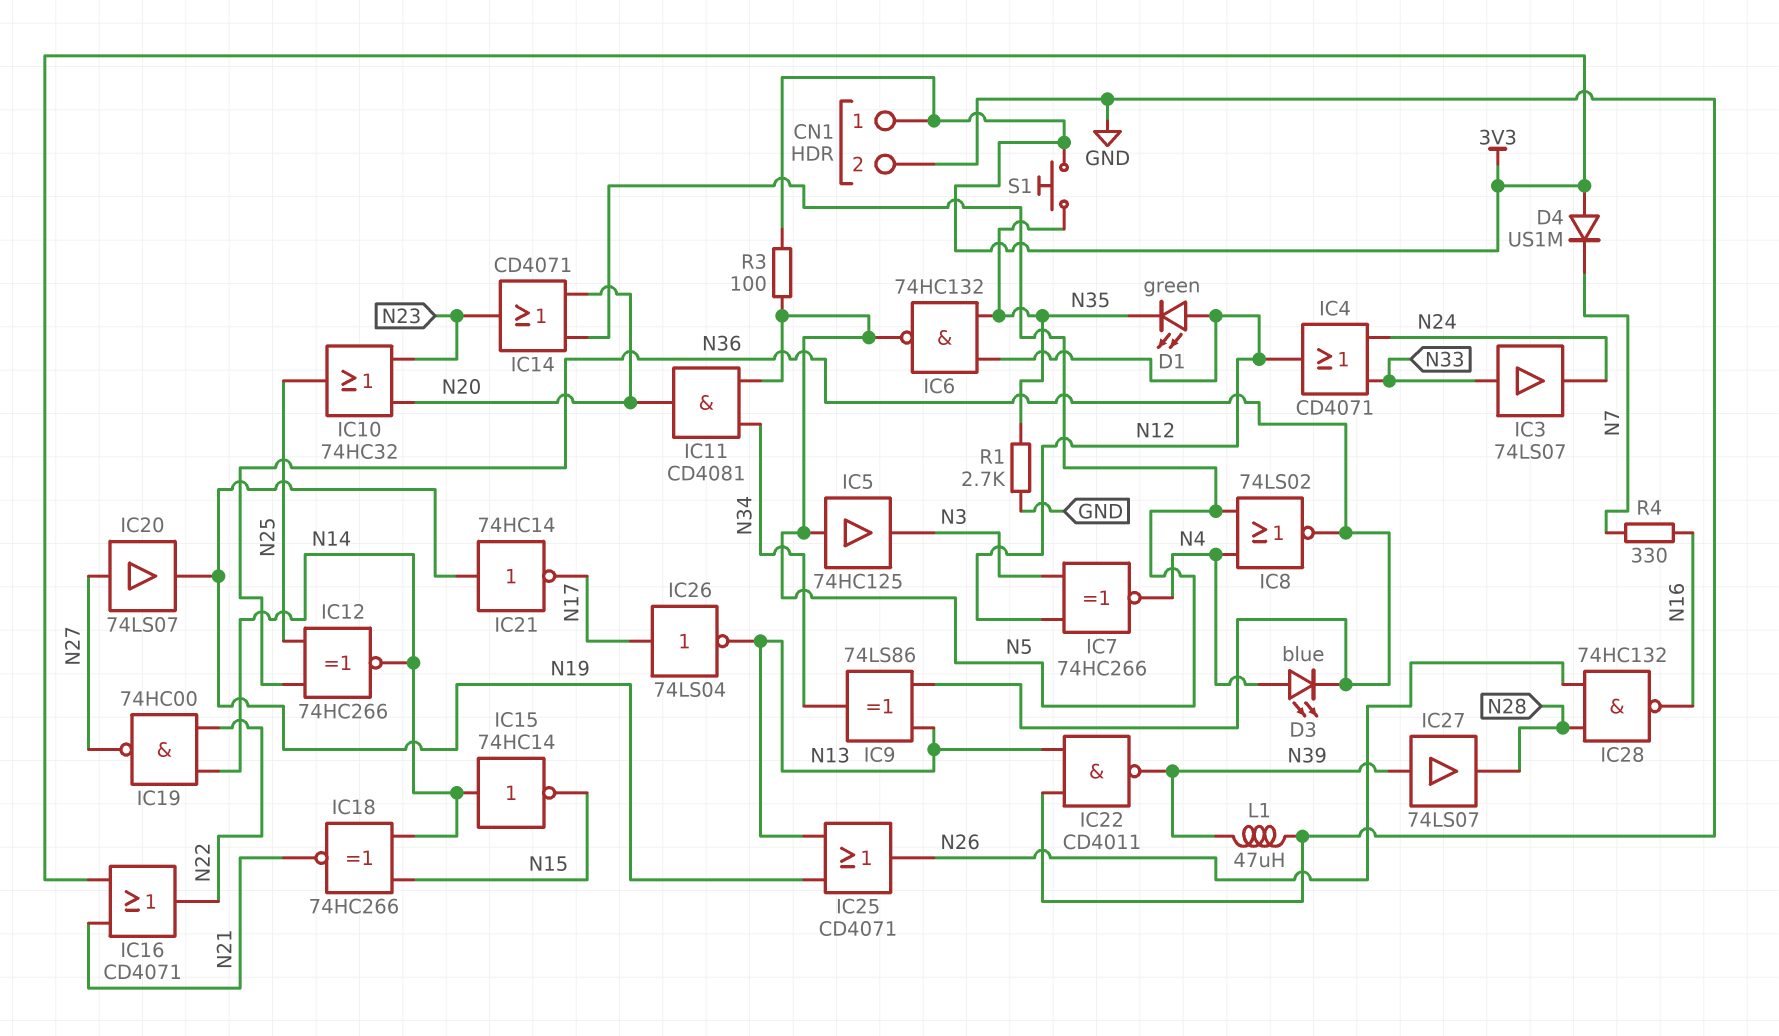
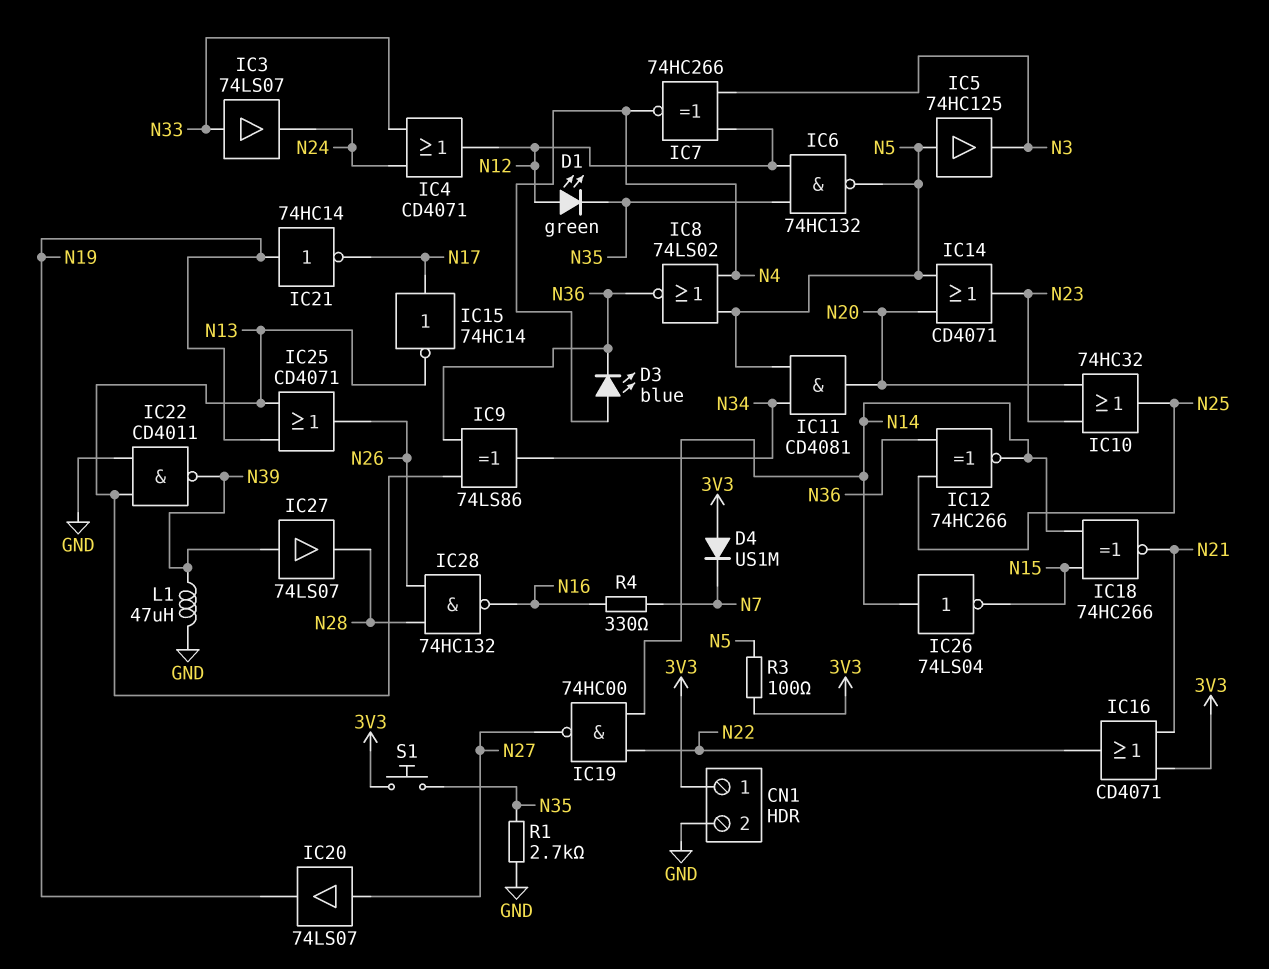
IC15: NOT 74HC14 (in N14, out N15) -> NOT 74HC14 (in N17, out N13)
IC26: NOT 74LS04 (in N17, out N13) -> NOT 74LS04 (in N14, out N15)

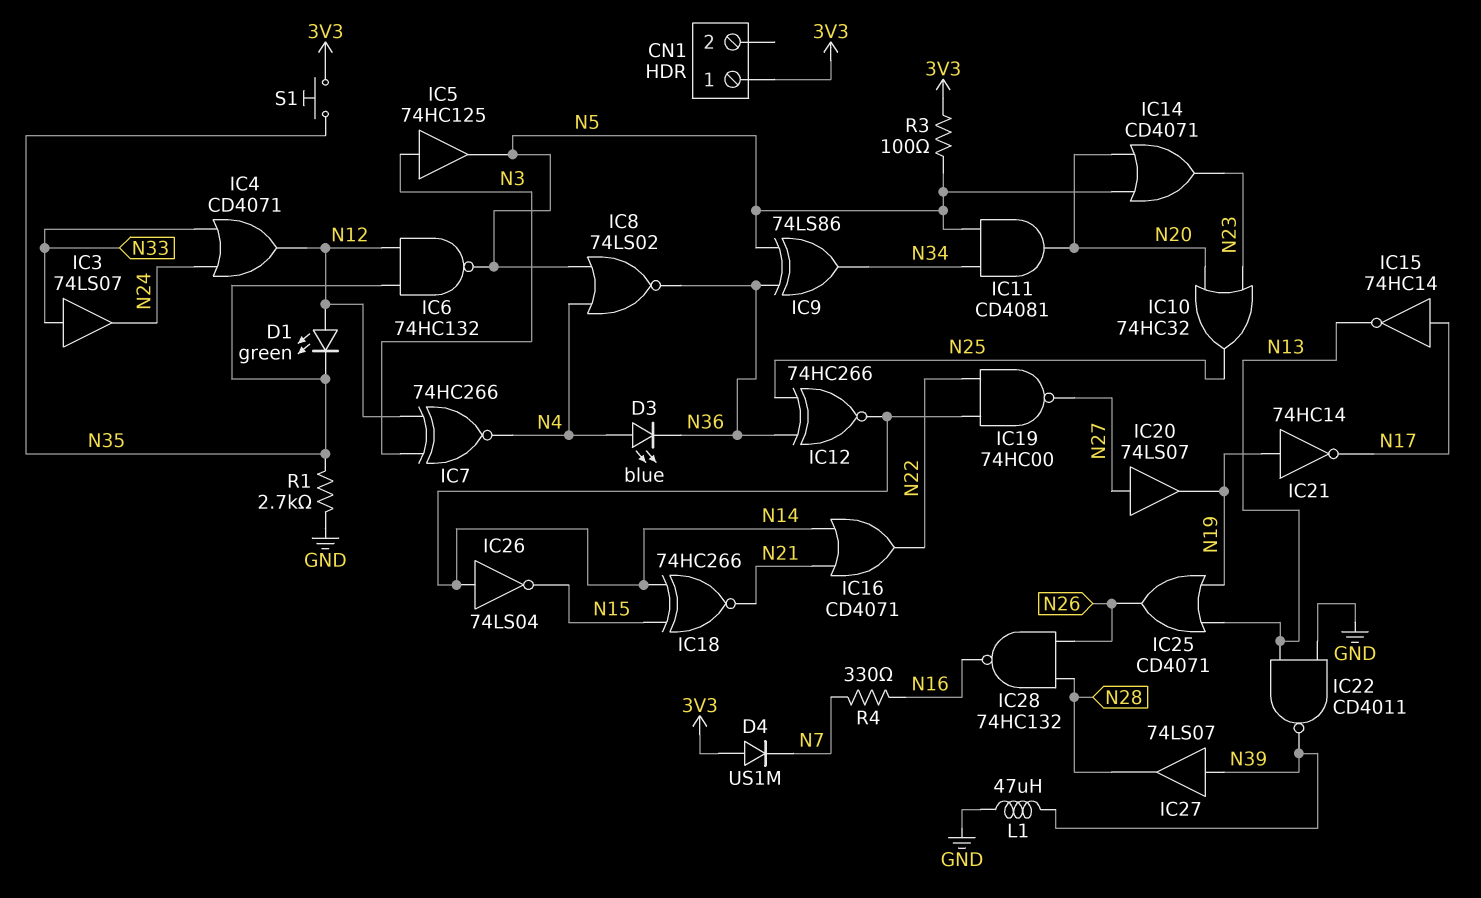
CN1 pin 2: GND -> none
IC5: buffer 74HC125 (in N5, out N3) -> buffer 74HC125 (in N3, out N5)
IC9: XOR 74LS86 (in N13, in N36, out N34) -> XOR 74LS86 (in N5, in N36, out N34)
IC16: OR CD4071 (in 3V3, in N21, out N22) -> OR CD4071 (in N14, in N21, out N22)

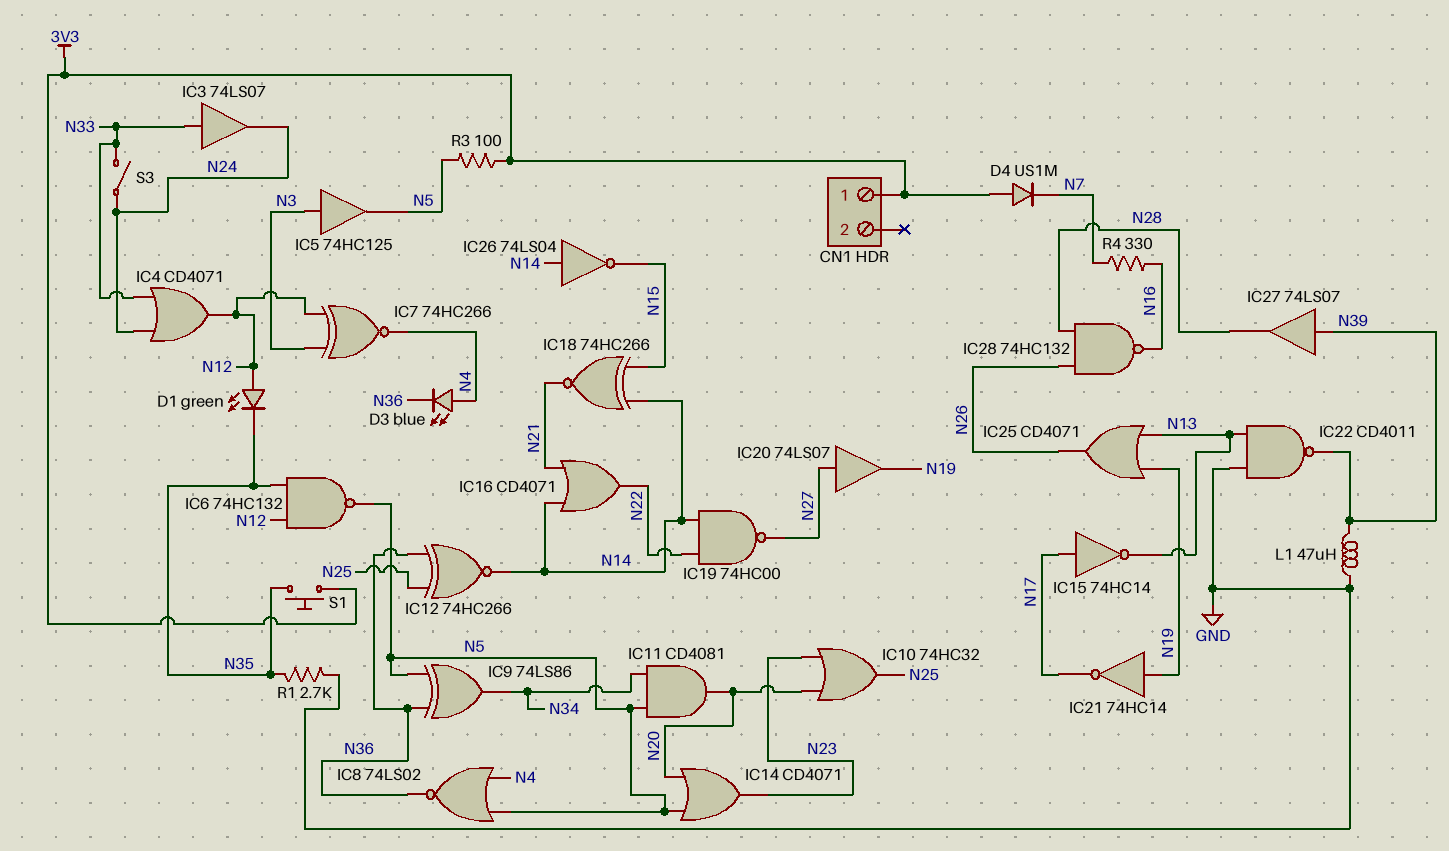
S3: none -> switch (N24, N33)

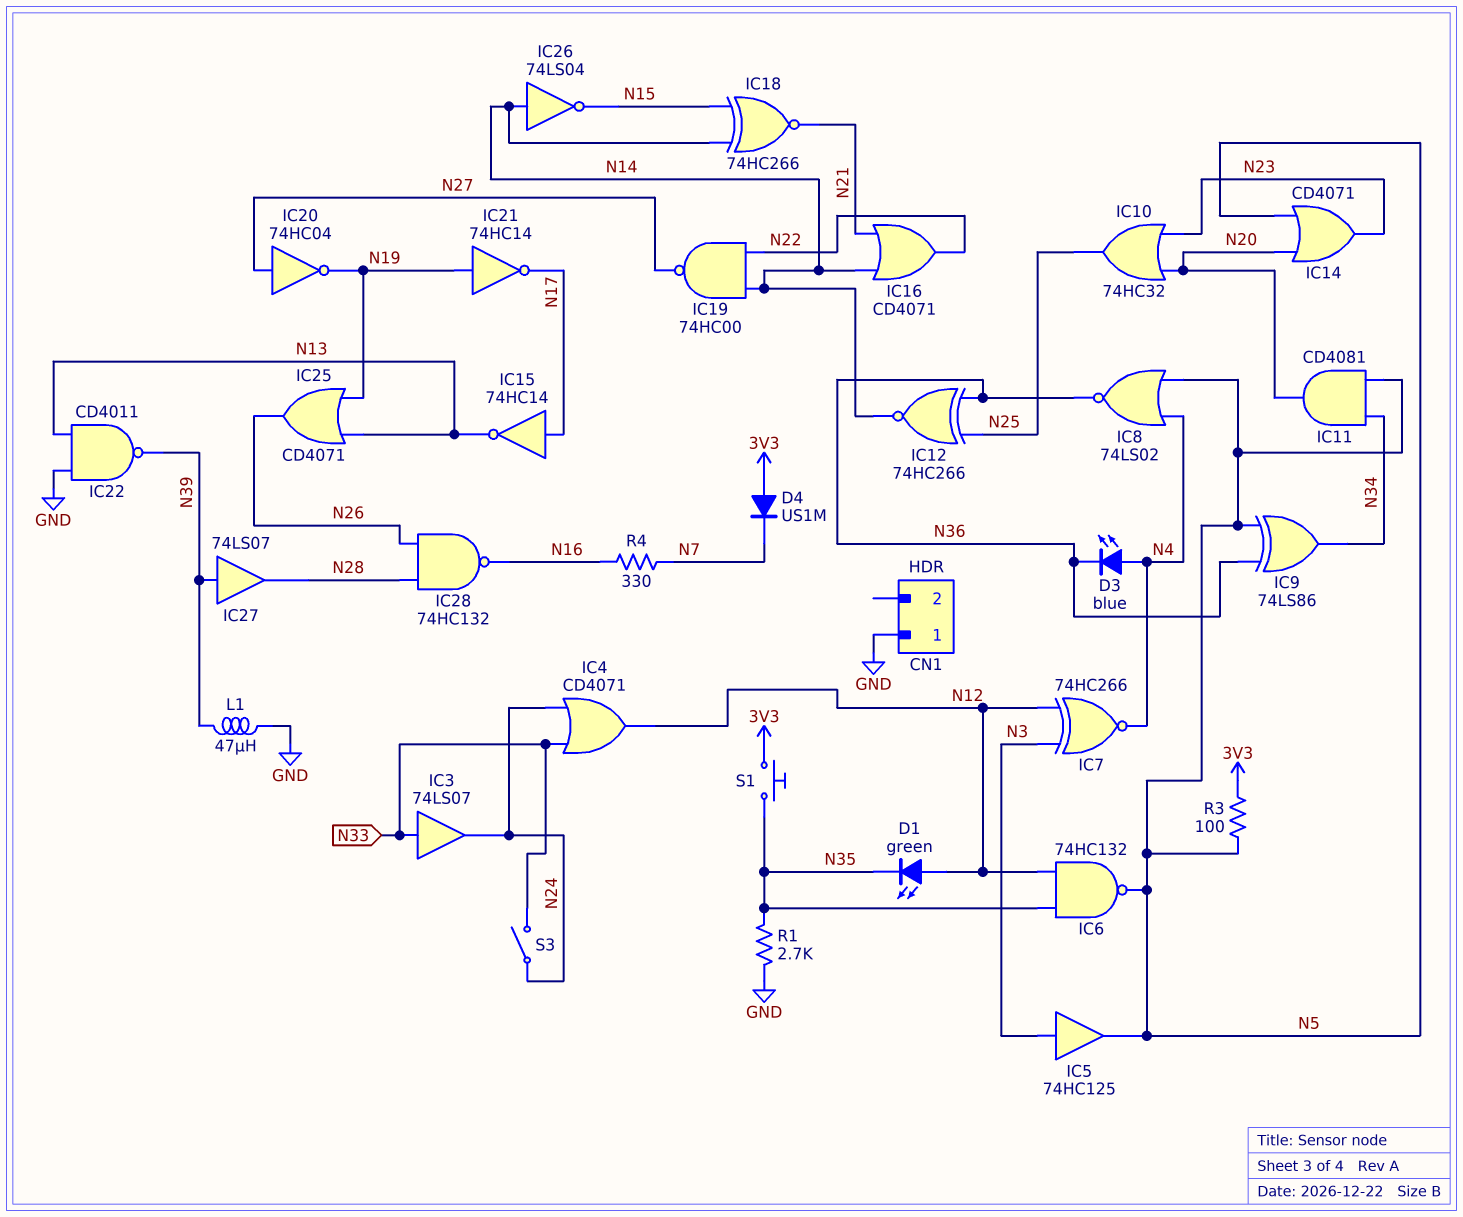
CN1 pin 1: 3V3 -> GND
IC20: buffer 74LS07 (in N27, out N19) -> NOT 74HC04 (in N27, out N19)

